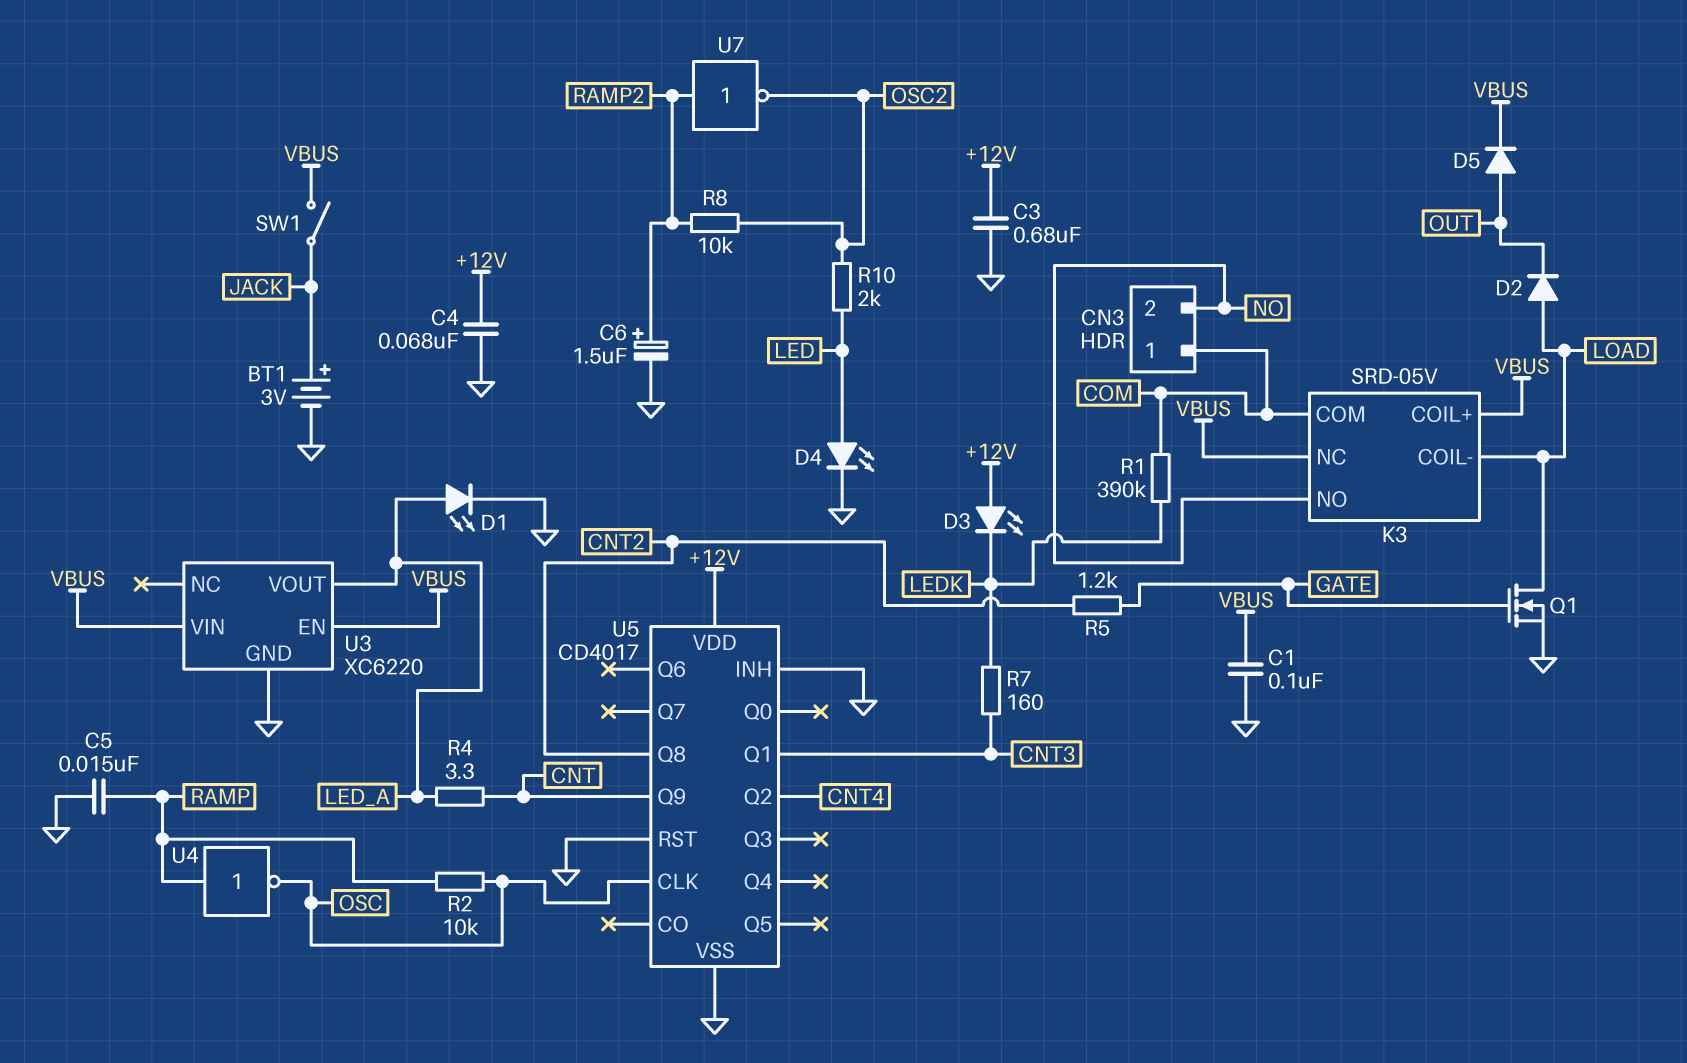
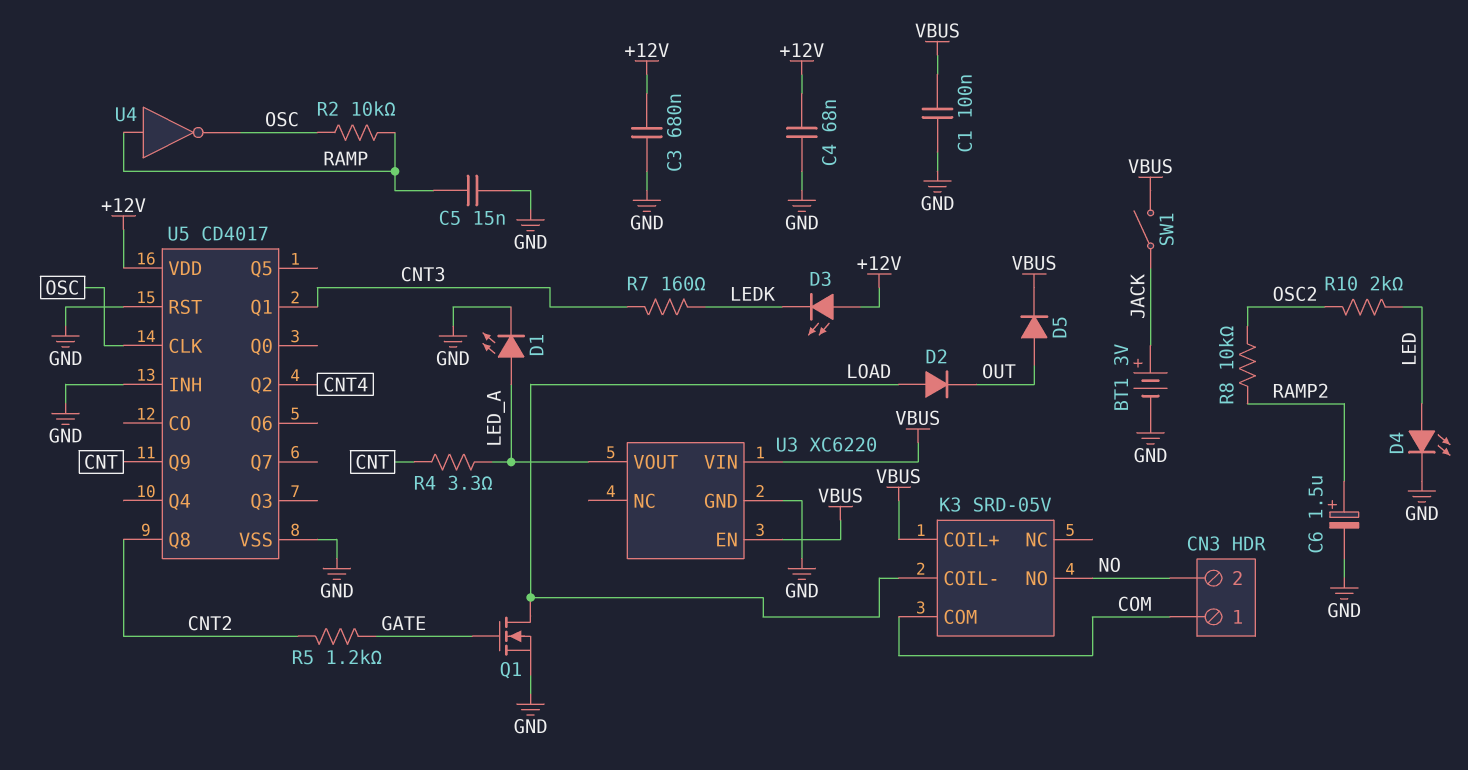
K3 pin NC: VBUS -> none
R1: 390k (COM, LEDK) -> none
U7: NOT (in RAMP2, out OSC2) -> none

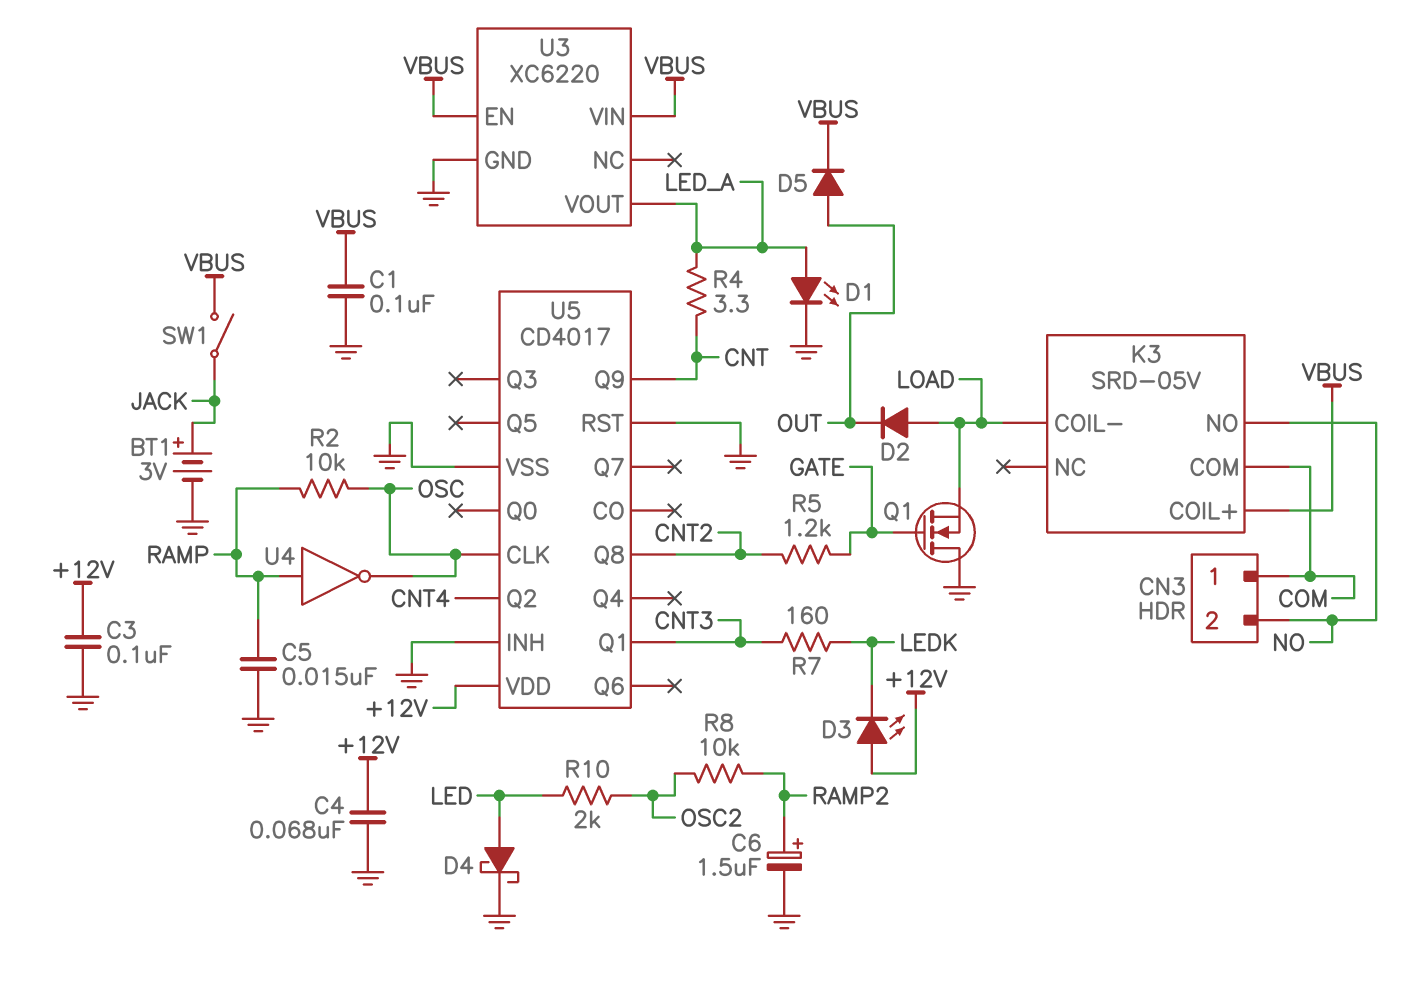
C3: 680nF (+12V, GND) -> 100nF (+12V, GND)
D4: LED (A LED, K GND) -> schottky (A LED, K GND)
Q1: NMOS (G GATE, D LOAD, S GND) -> NMOS (G GATE, D GND, S LOAD)

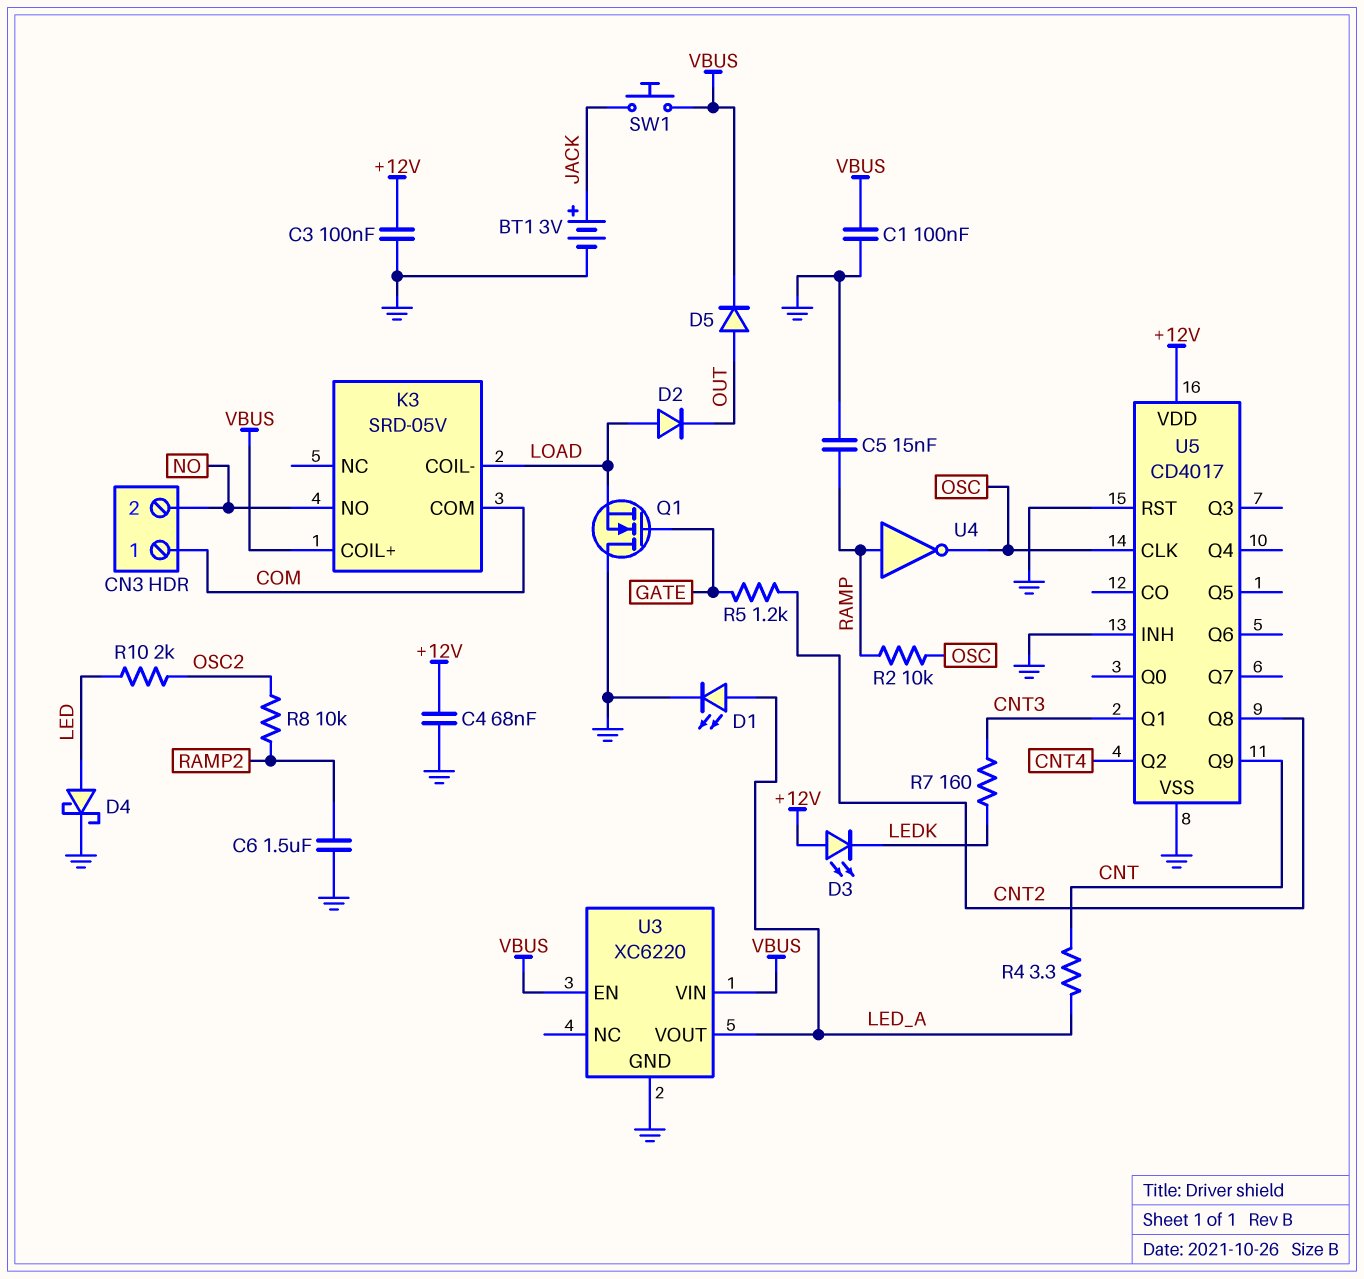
C6: 1.5uF (plus RAMP2, minus GND) -> 1.5uF (GND, RAMP2)
SW1: switch (JACK, VBUS) -> button (JACK, VBUS)

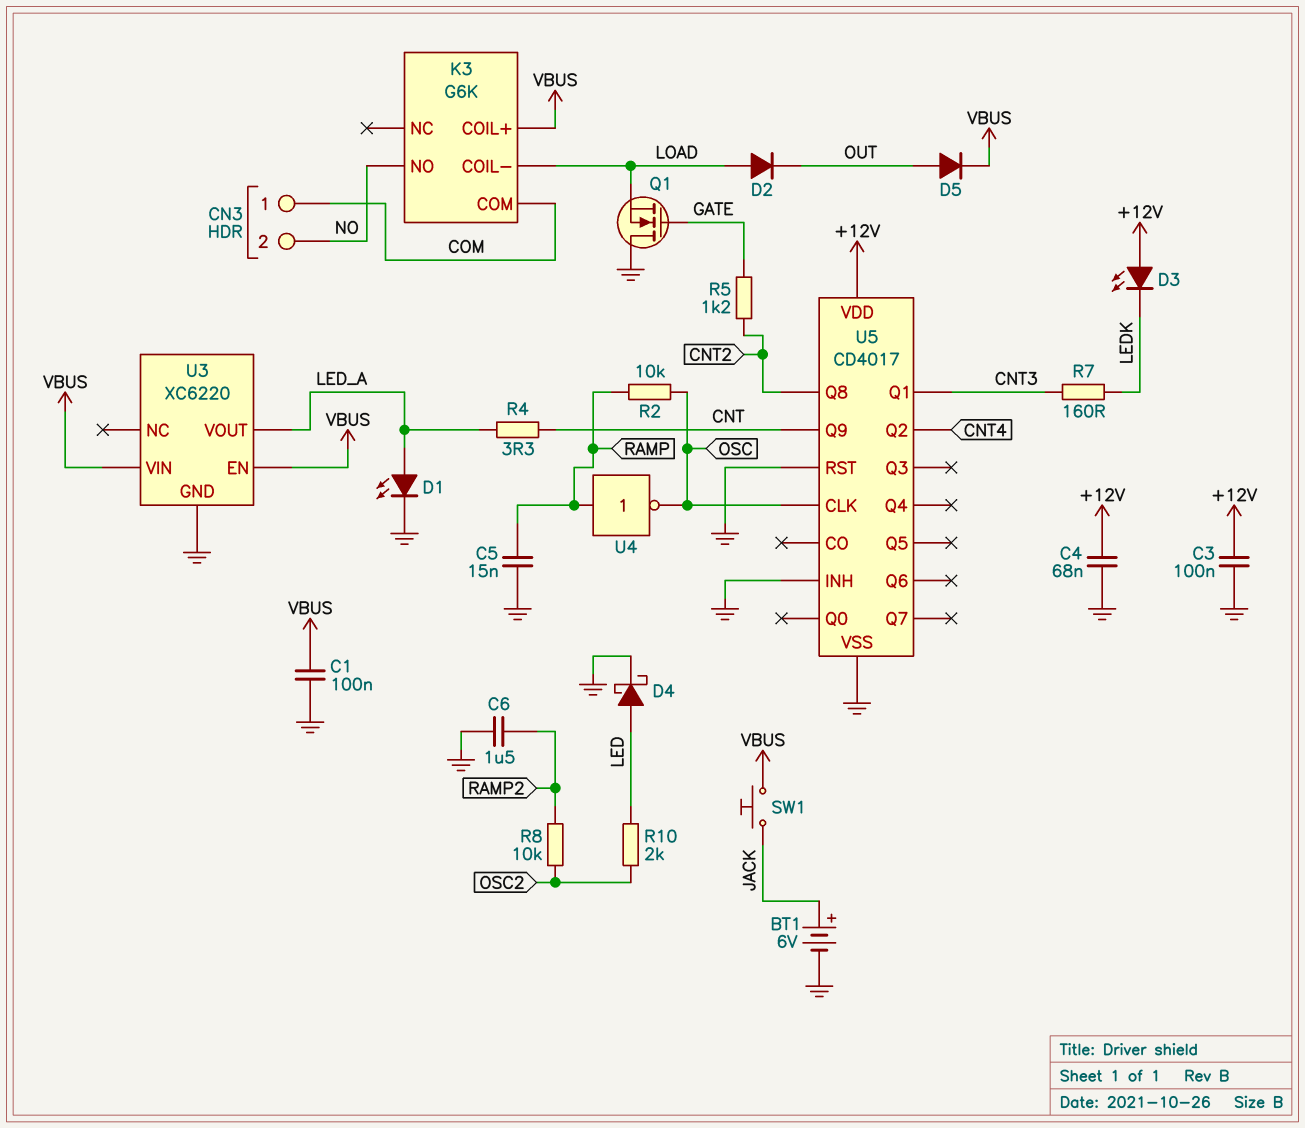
BT1: 3V (plus JACK, minus GND) -> 6V (plus JACK, minus GND)
K3: SRD-05V -> G6K

